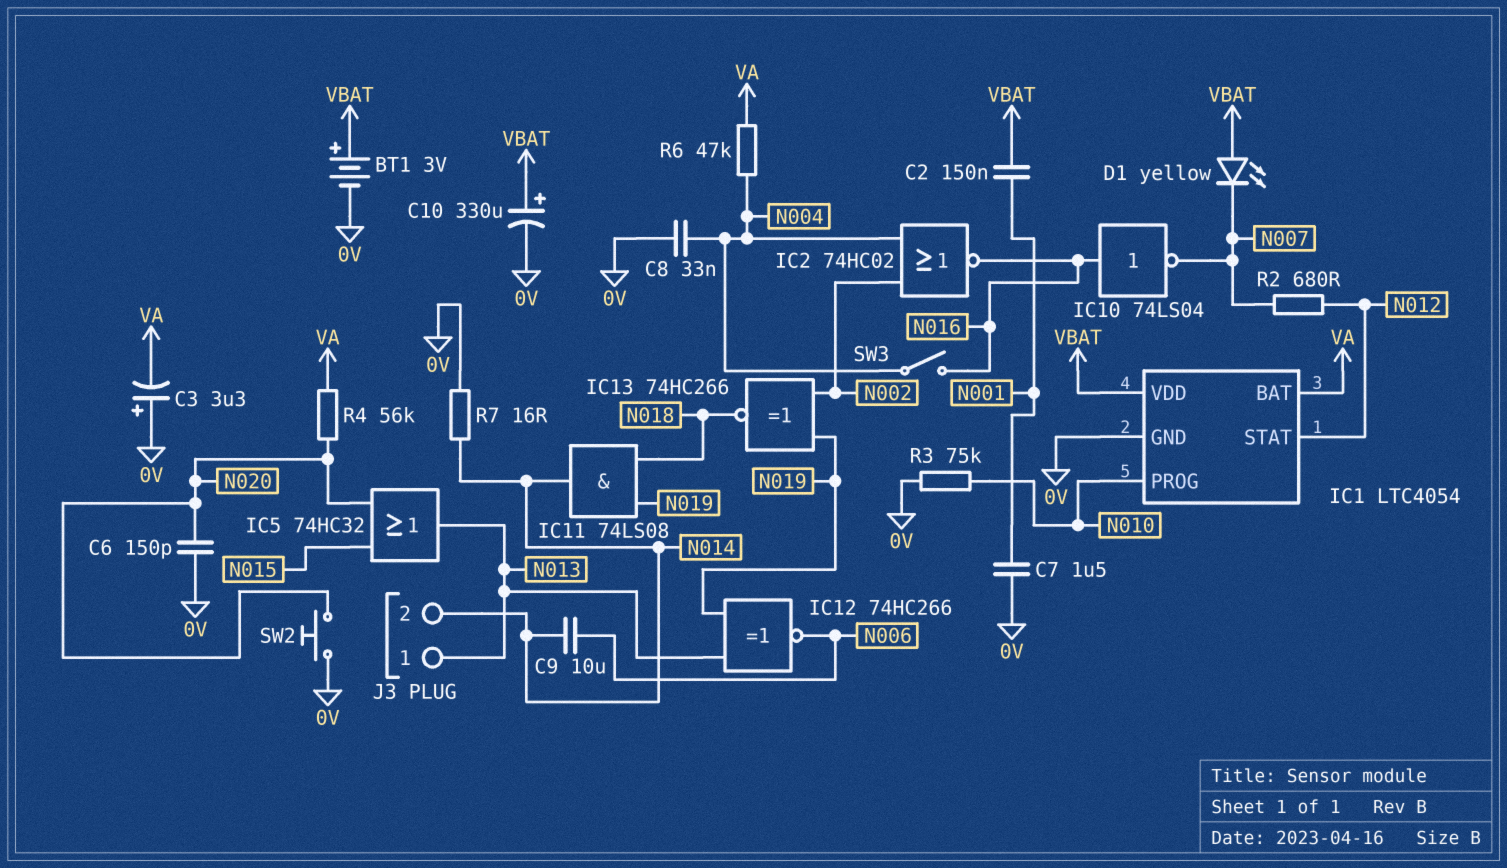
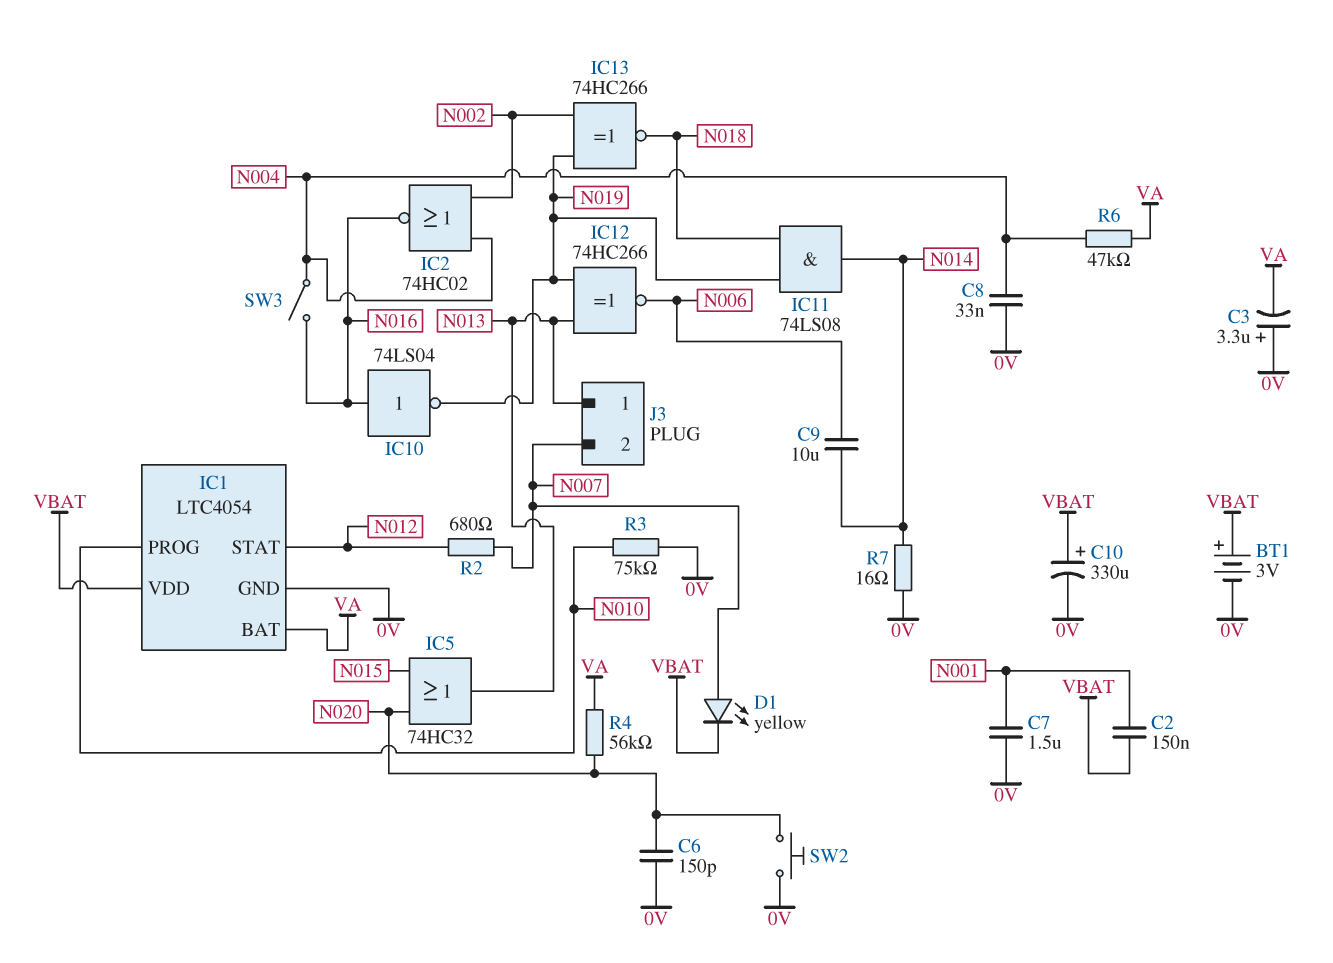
D1: LED yellow (A VBAT, K N007) -> LED yellow (A N007, K VBAT)
IC10: NOT 74LS04 (in N016, out N007) -> NOT 74LS04 (in N016, out N019)
J3 pin 2: N014 -> N007

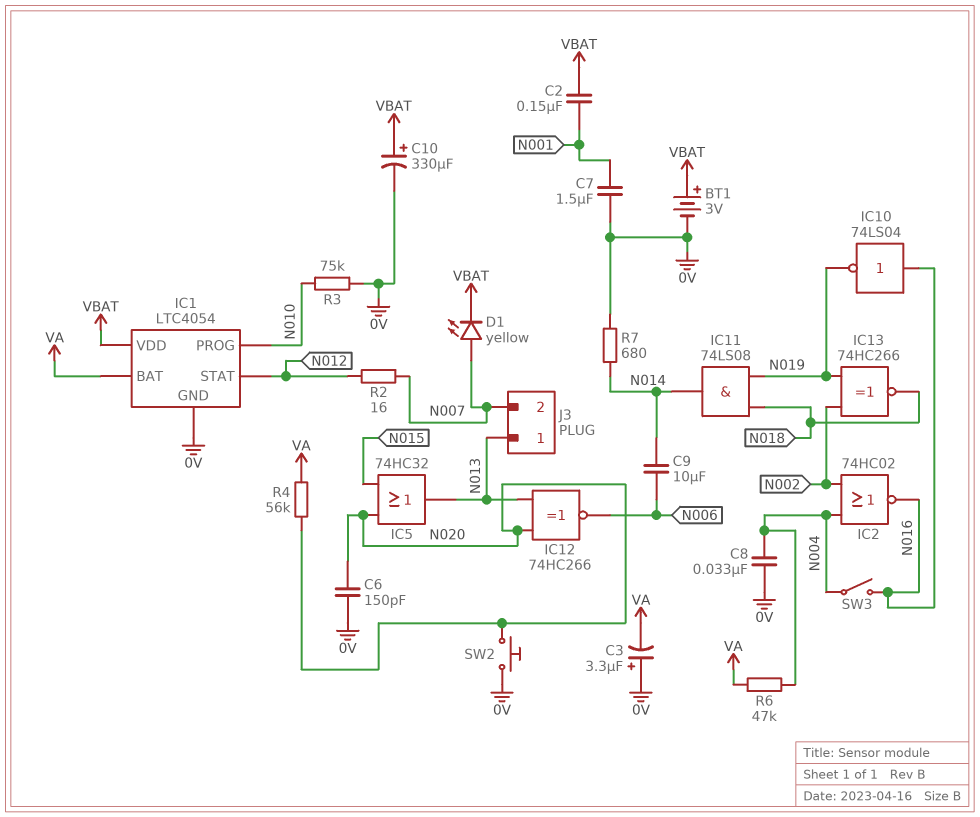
IC12: XNOR 74HC266 (in N013, in N019, out N006) -> XNOR 74HC266 (in N013, in N020, out N006)
R2: 680 (N007, N012) -> 16 (N007, N012)
R7: 16 (0V, N014) -> 680 (0V, N014)

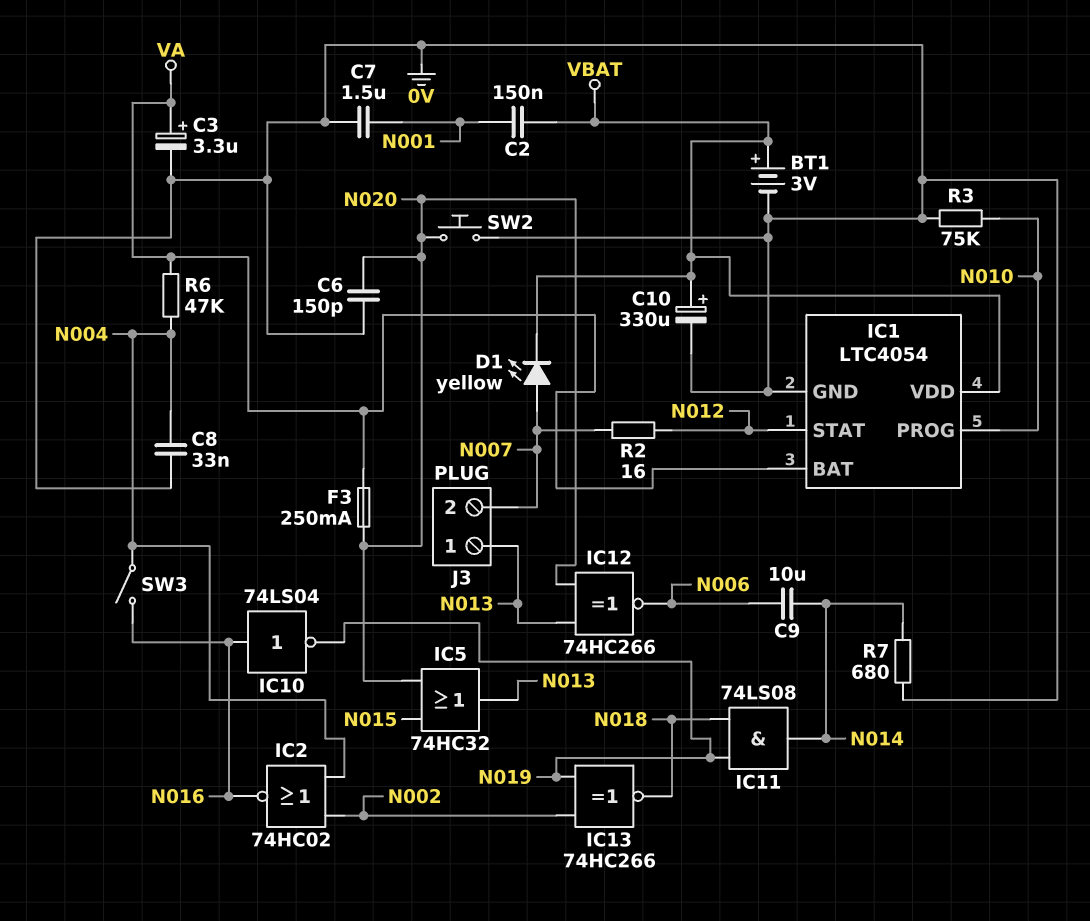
C3: 3.3uF (plus 0V, minus VA) -> 3.3uF (plus VA, minus 0V)
F3: none -> 250mA (N020, VA)
R4: 56k (N020, VA) -> none

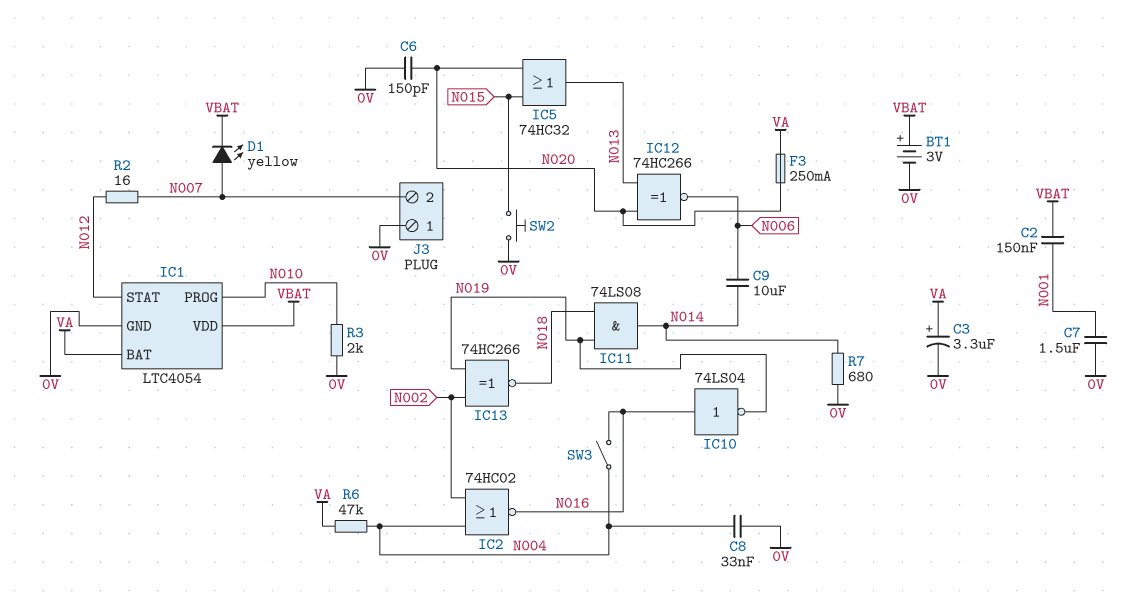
C10: 330uF (plus VBAT, minus 0V) -> none
J3 pin 1: N013 -> 0V
R3: 75k (0V, N010) -> 2k (0V, N010)
SW2: button (0V, N020) -> button (0V, N015)

